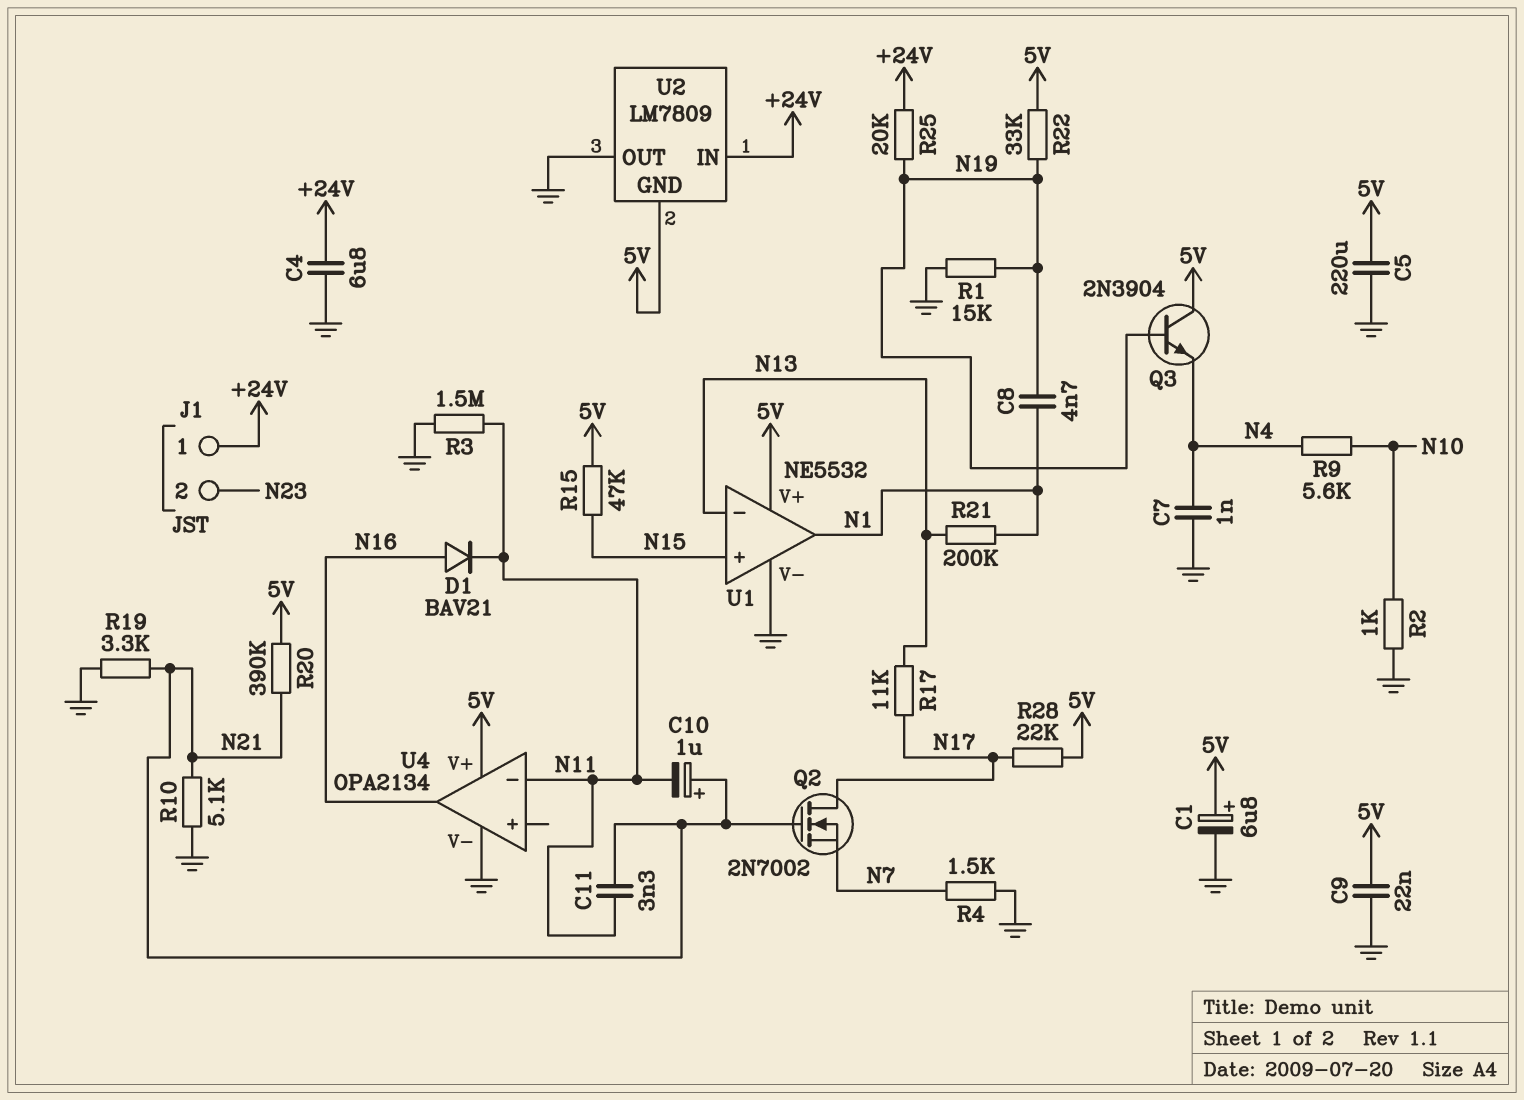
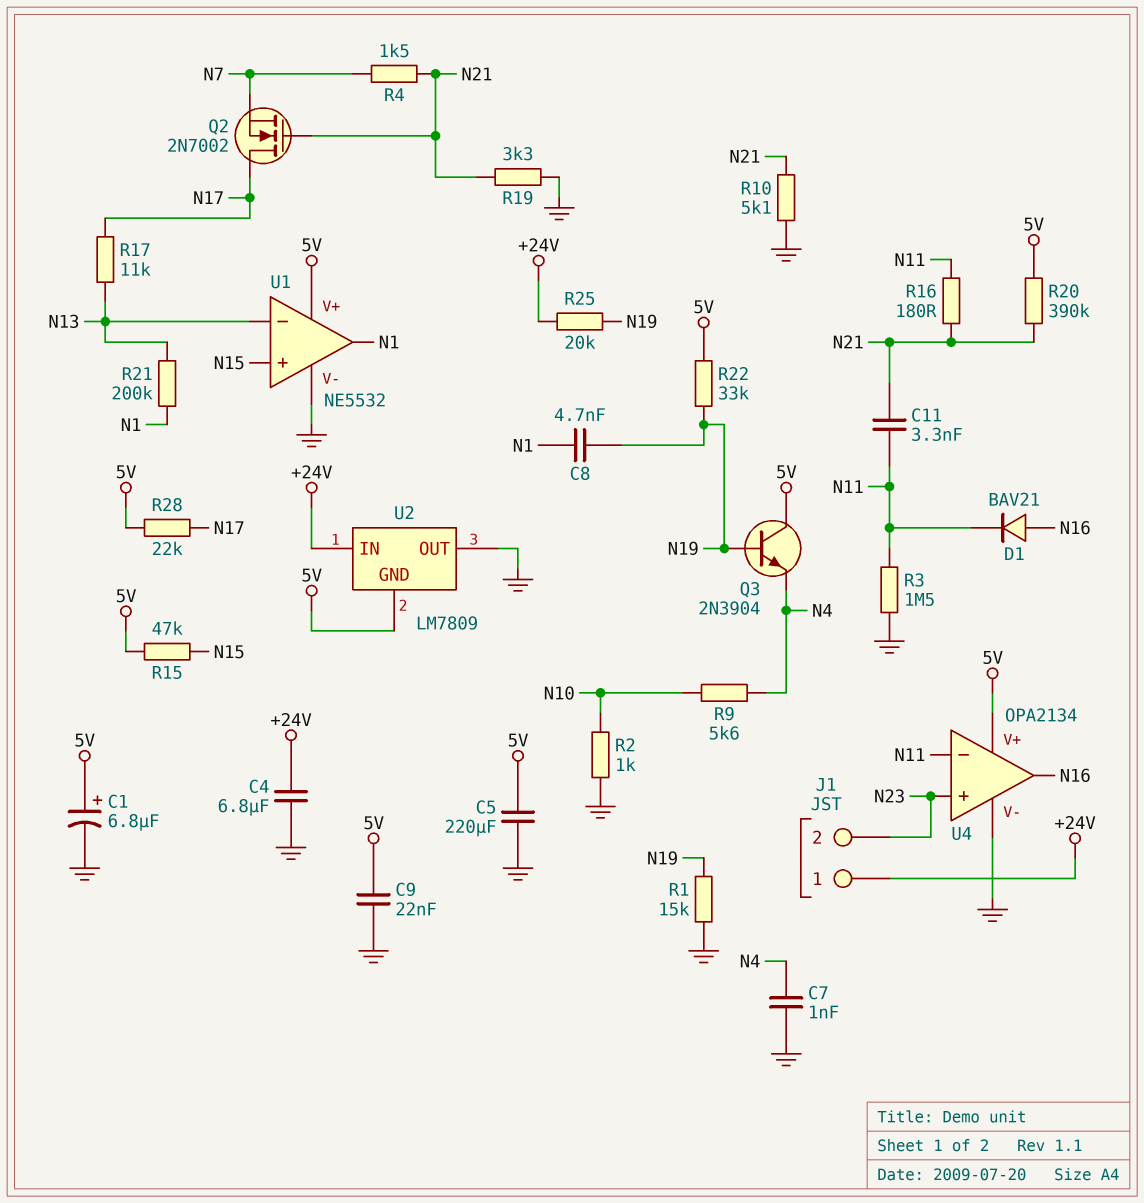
C10: 1uF (plus N21, minus N11) -> none
R4: 1.5k (GND, N7) -> 1.5k (N7, N21)
R16: none -> 180 (N11, N21)
U4 pin in+: none -> N23

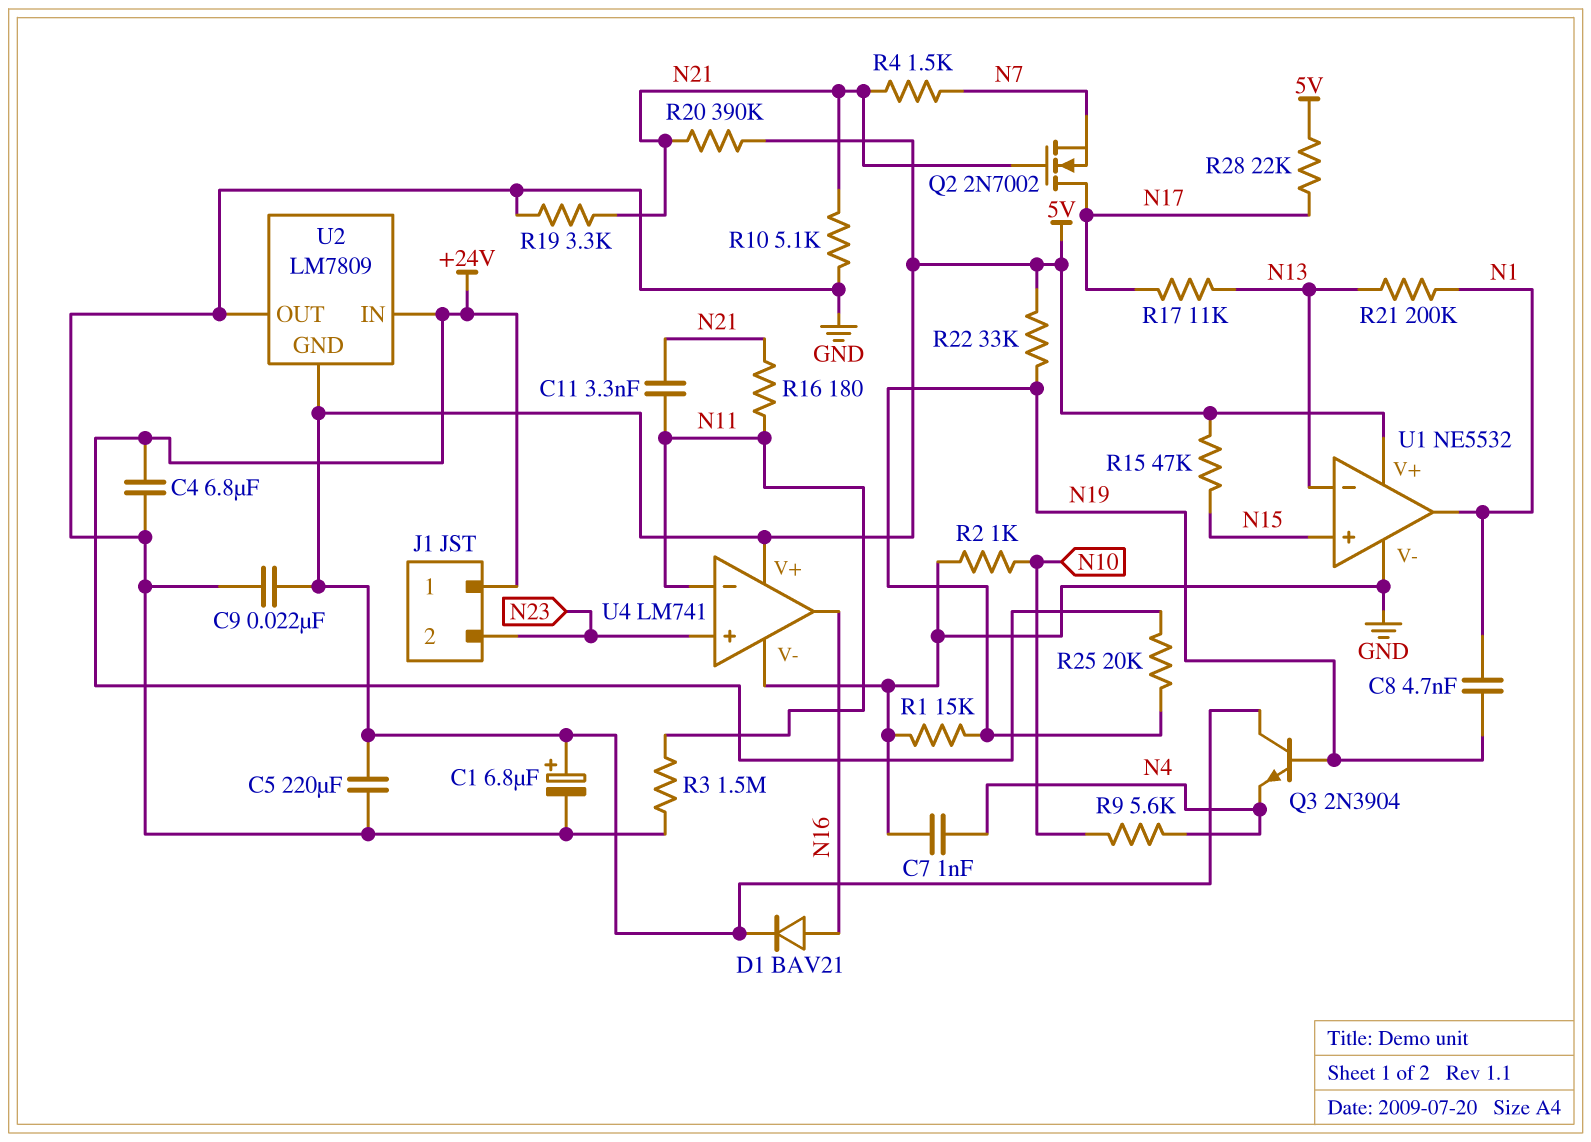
D1: diode BAV21 (A N16, K N11) -> diode BAV21 (A N16, K 5V)
U4: OPA2134 -> LM741

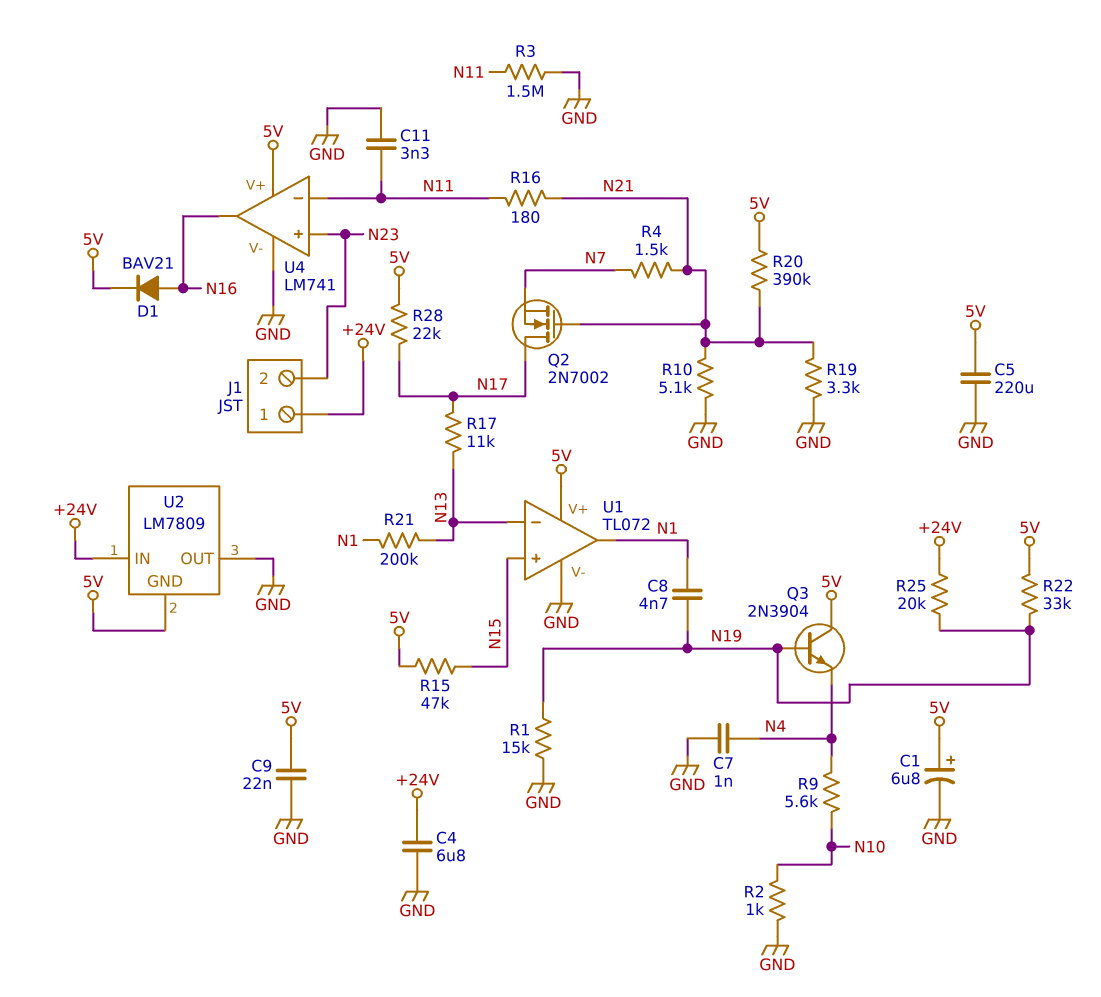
C11: 3.3nF (N11, N21) -> 3.3nF (GND, N11)
U1: NE5532 -> TL072

